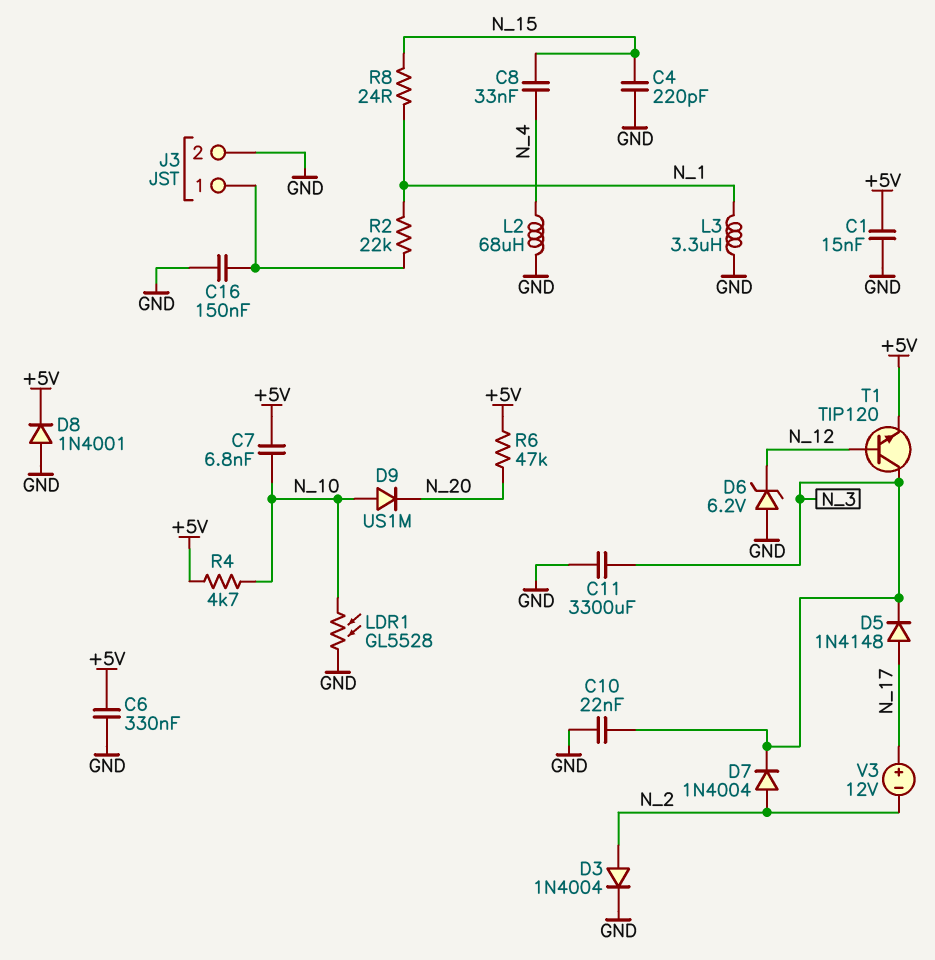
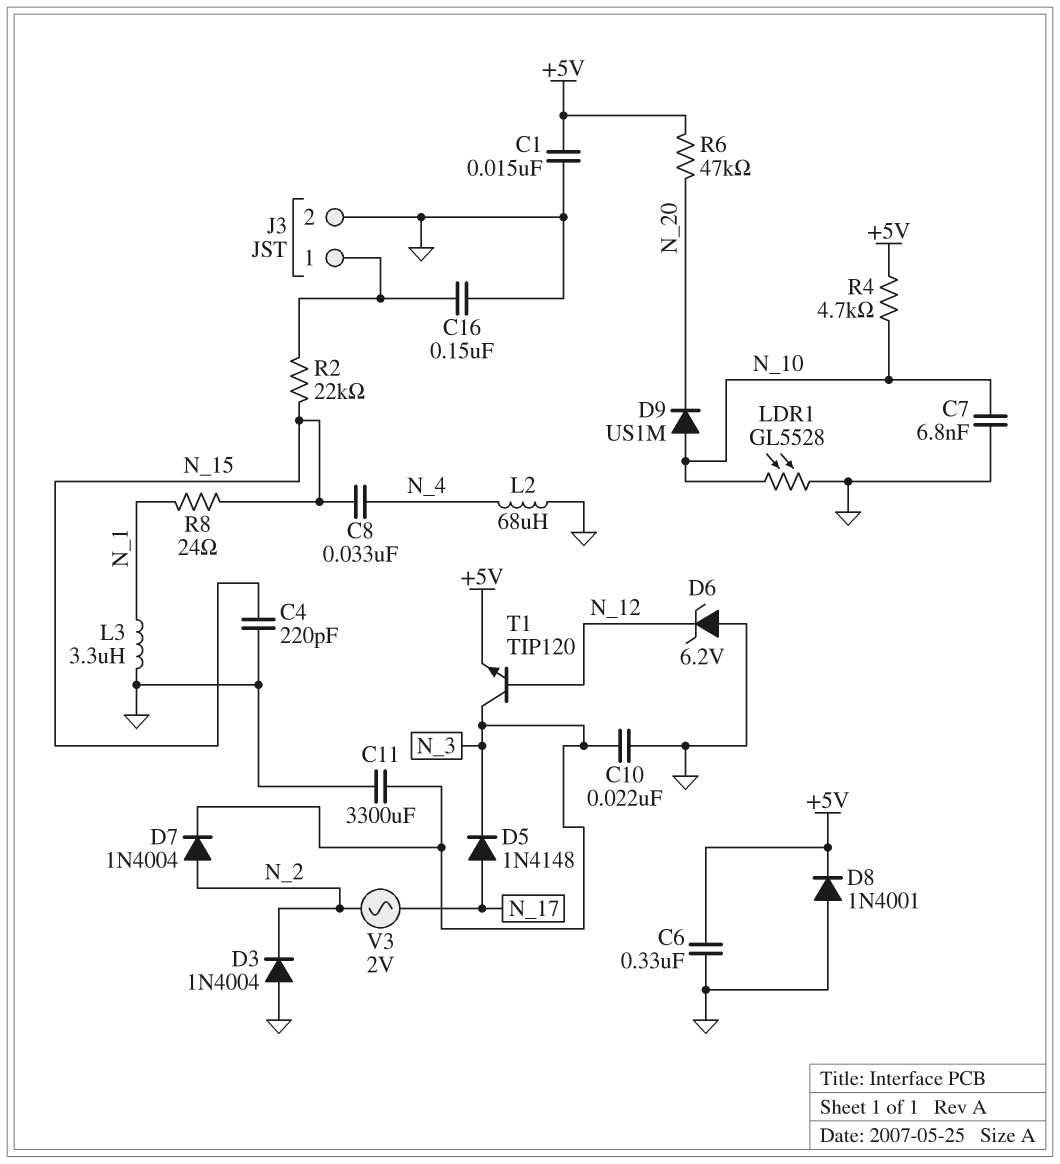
C7: 6.8nF (+5V, N_10) -> 6.8nF (GND, N_10)
D3: diode 1N4004 (A N_2, K GND) -> diode 1N4004 (A GND, K N_2)
R2: 22k (J3/1, N_1) -> 22k (J3/1, N_15)
V3: 12V (plus N_17, minus N_2) -> AC 2V (N_2, N_17)

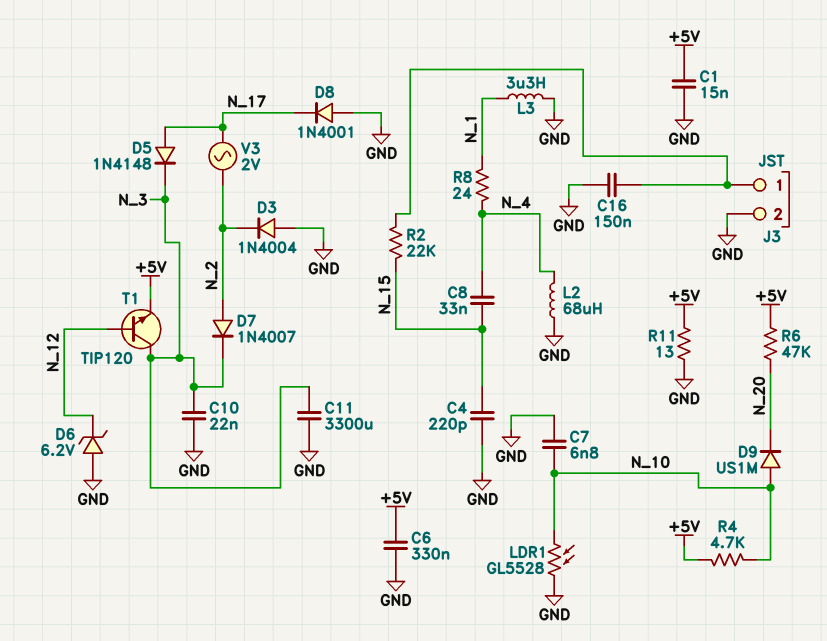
D7: diode 1N4004 (A N_2, K N_3) -> diode 1N4007 (A N_2, K N_3)
D8: diode 1N4001 (A GND, K +5V) -> diode 1N4001 (A GND, K N_17)
R8: 24 (N_1, N_15) -> 24 (N_1, N_4)
R11: none -> 13 (+5V, GND)

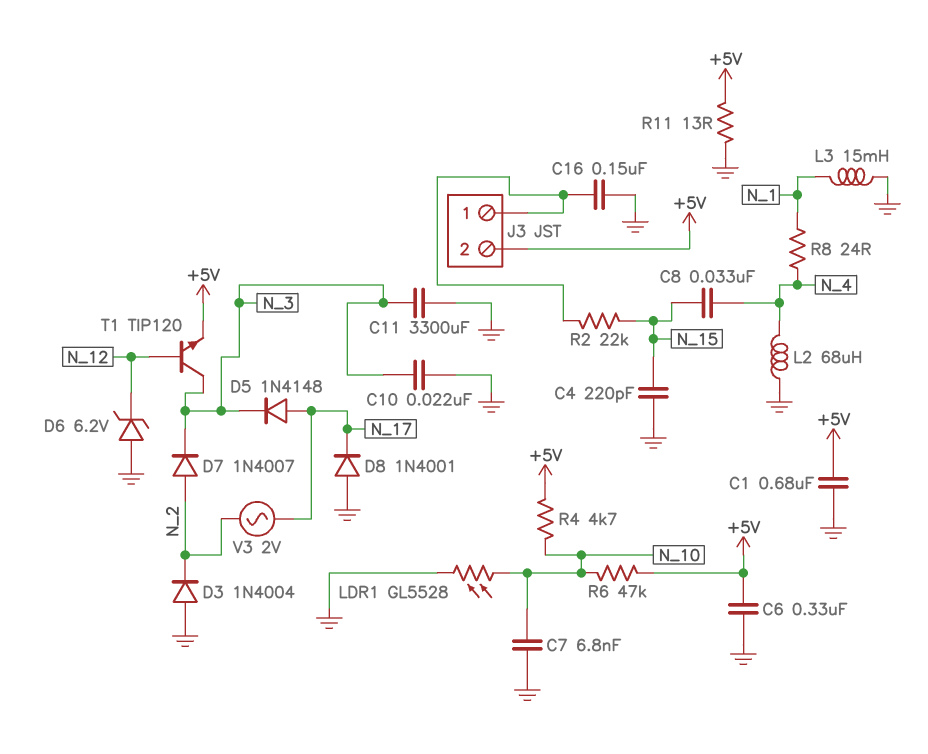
C1: 15nF (+5V, GND) -> 680nF (+5V, GND)
D9: diode US1M (A N_10, K N_20) -> none
J3 pin 2: GND -> +5V
L3: 3.3uH (GND, N_1) -> 15mH (GND, N_1)
R6: 47k (+5V, N_20) -> 47k (+5V, N_10)

